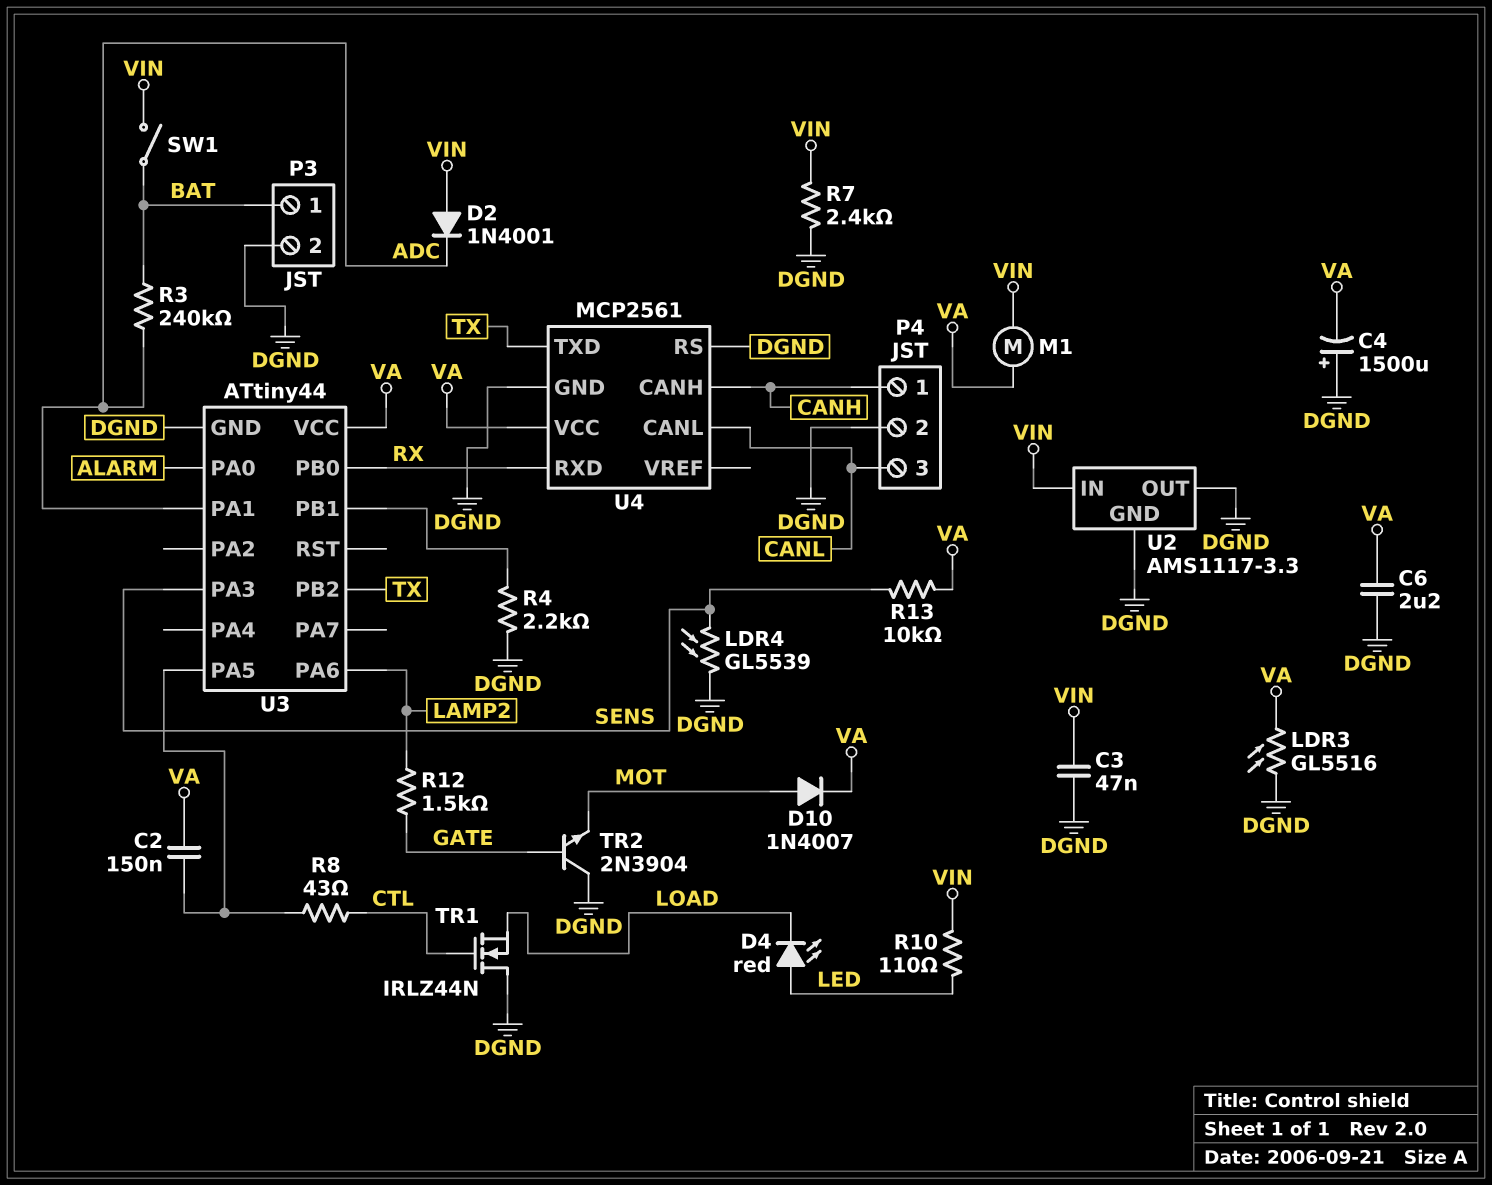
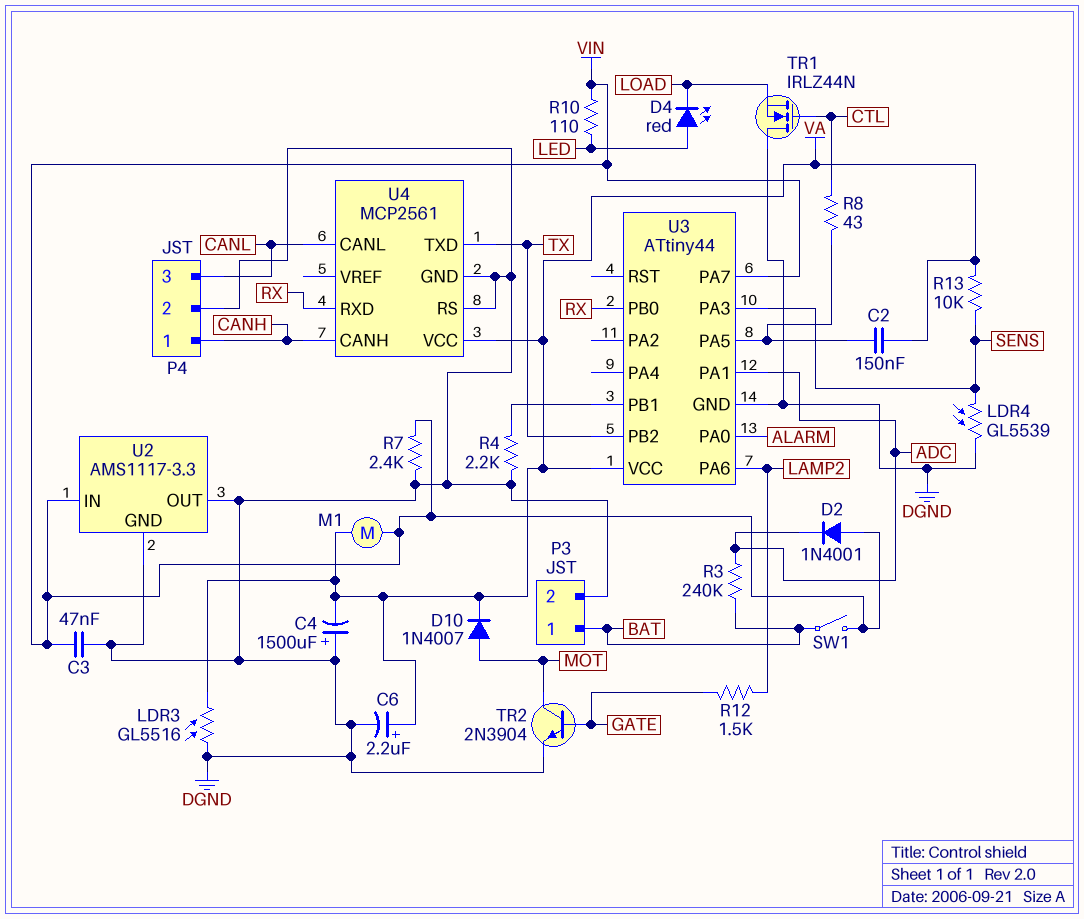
C6: 2.2uF (DGND, VA) -> 2.2uF (plus VA, minus DGND)
TR2: NPN 2N3904 (B GATE, C DGND, E MOT) -> NPN 2N3904 (B GATE, C MOT, E DGND)
U3 pin PA7: none -> VIN

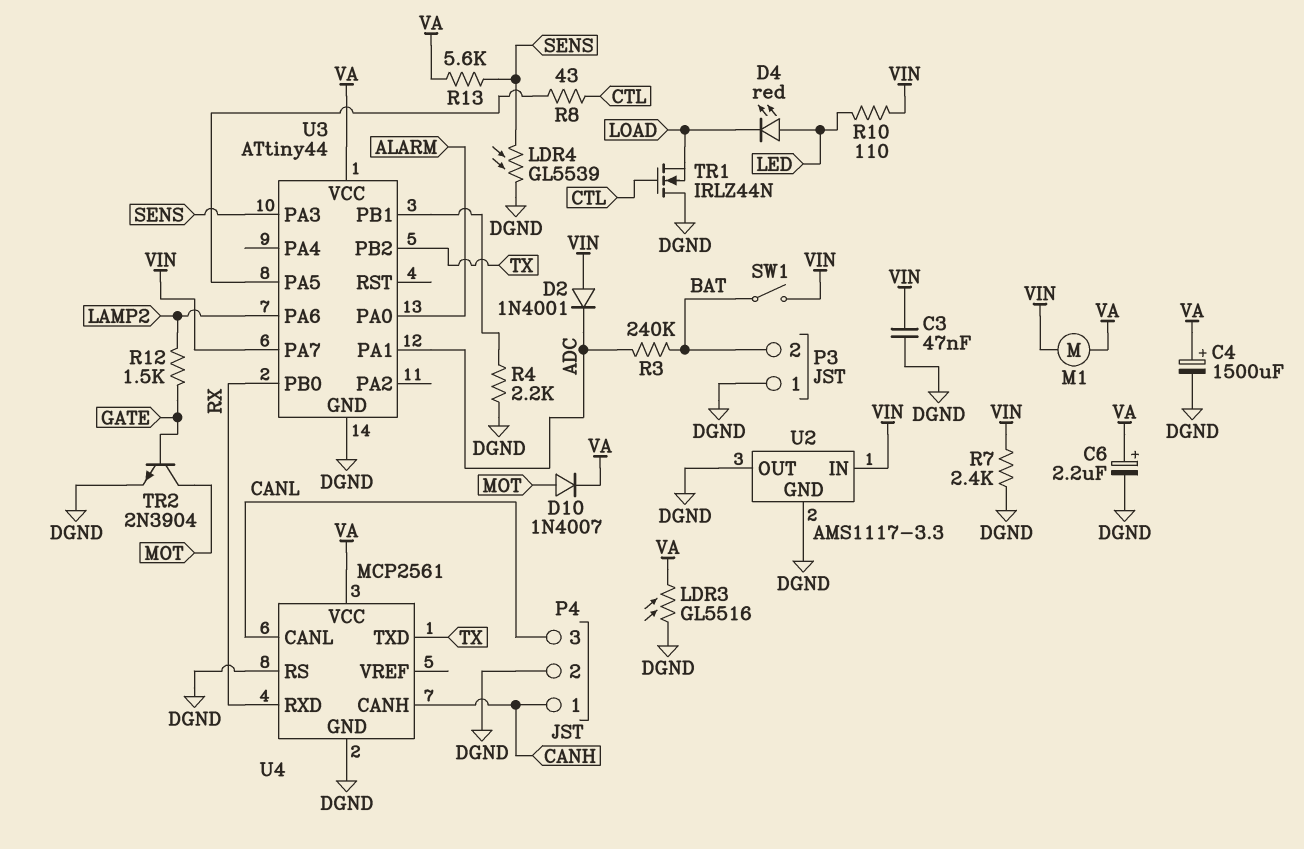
C2: 150nF (U3/PA5, VA) -> none
C4: 1500uF (plus DGND, minus VA) -> 1500uF (plus VA, minus DGND)
P3 pin 1: BAT -> DGND
P3 pin 2: DGND -> BAT
R13: 10k (SENS, VA) -> 5.6k (SENS, VA)

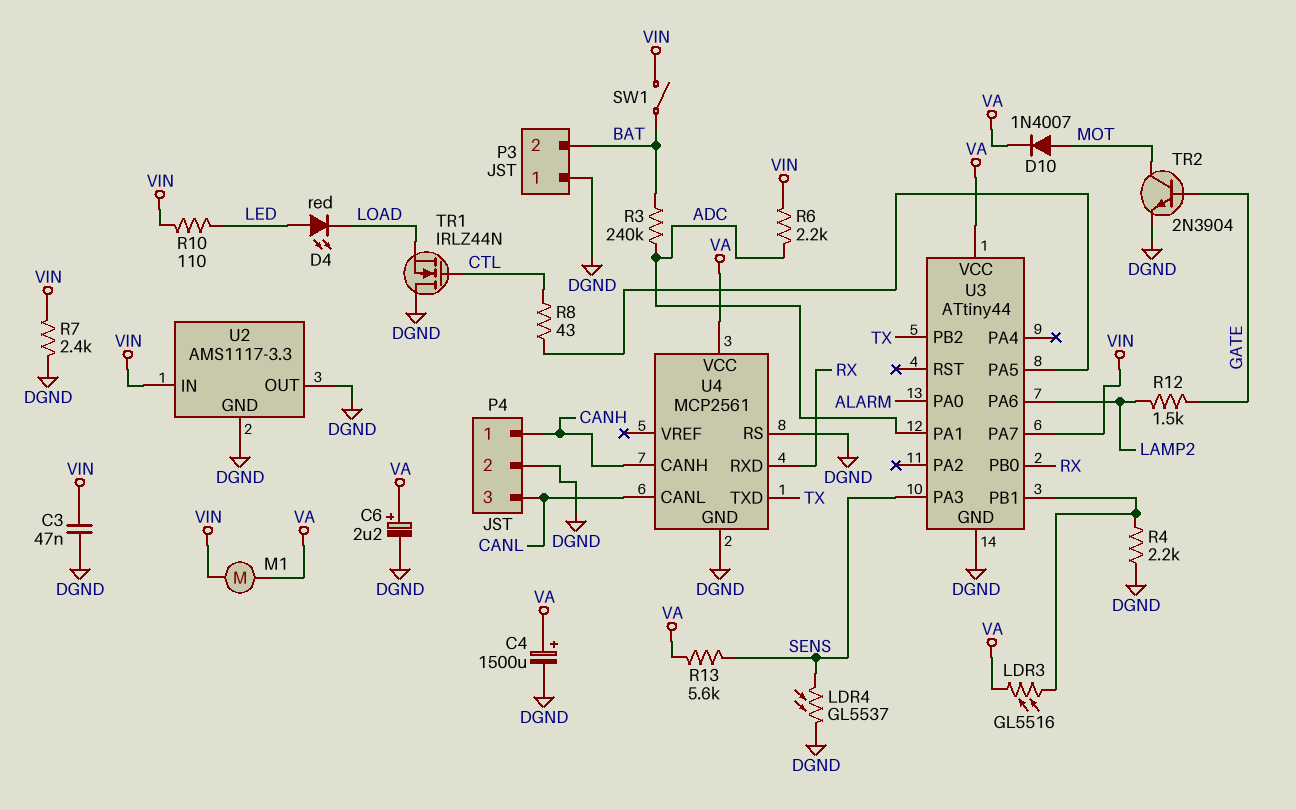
D2: diode 1N4001 (A VIN, K ADC) -> none
LDR3: GL5516 (DGND, VA) -> GL5516 (U3/PB1, VA)
LDR4: GL5539 (DGND, SENS) -> GL5537 (DGND, SENS)
R6: none -> 2.2k (ADC, VIN)

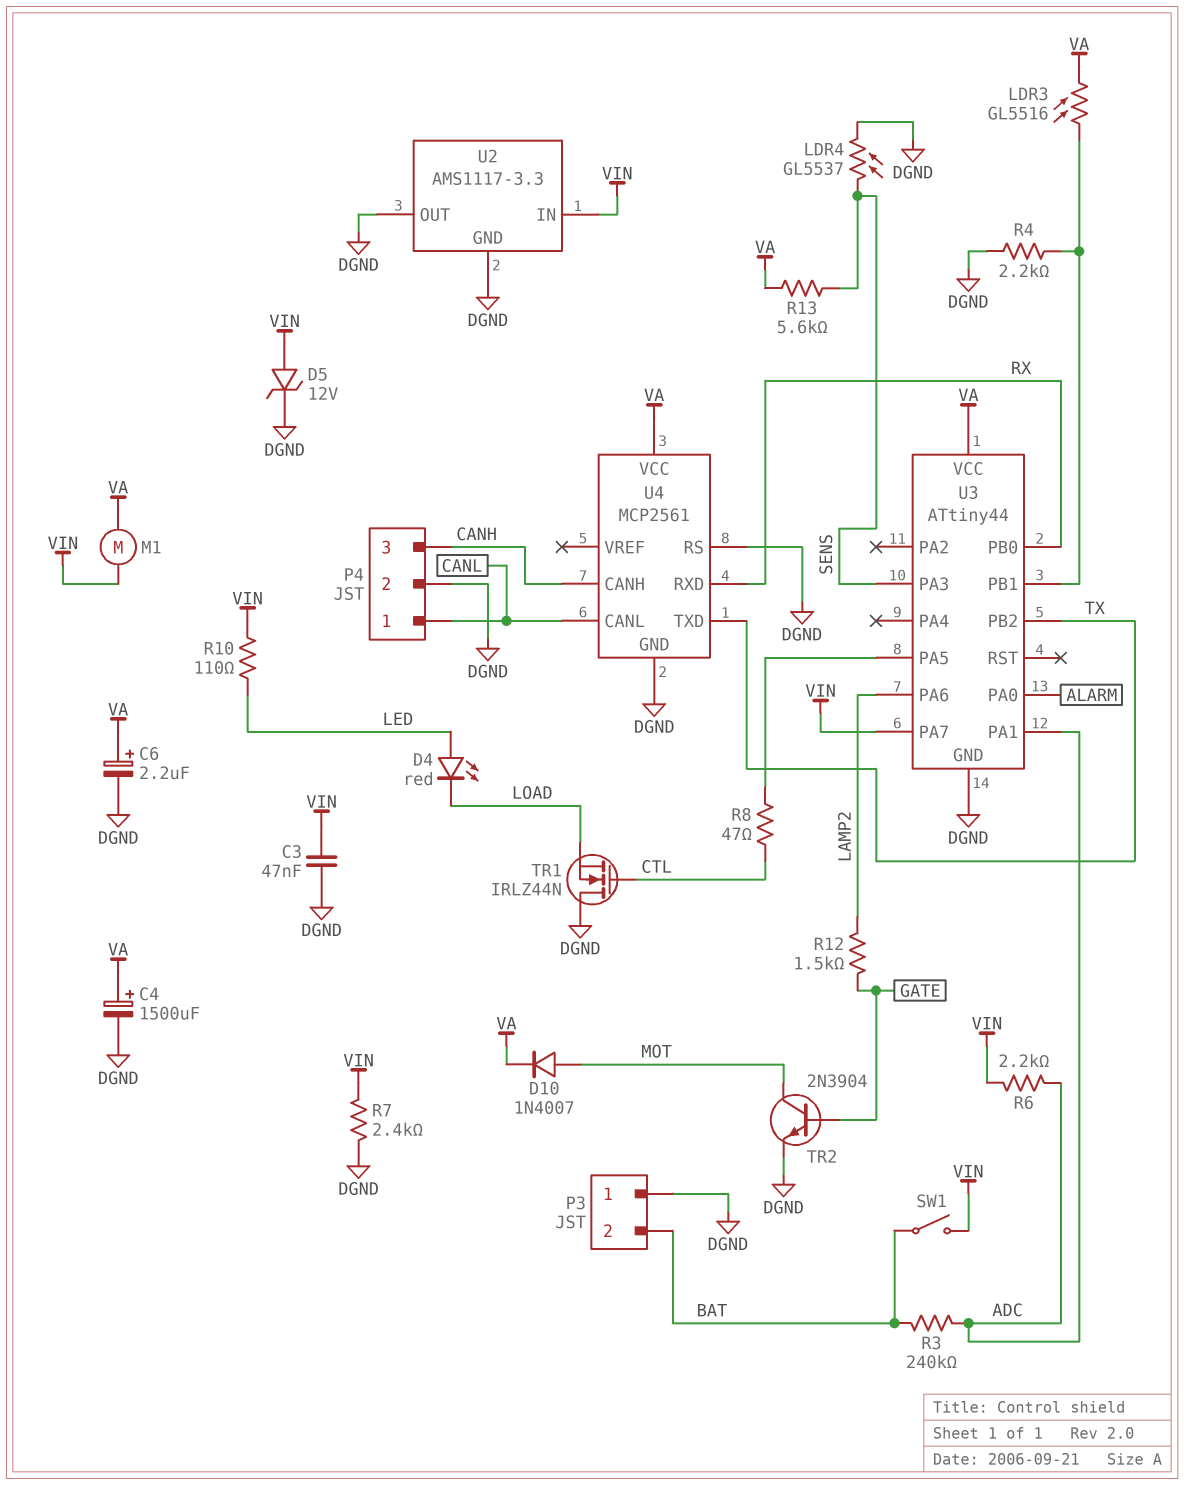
D5: none -> zener 12V (A VIN, K DGND)
P4 pin 1: CANH -> CANL
P4 pin 3: CANL -> CANH
R8: 43 (CTL, U3/PA5) -> 47 (CTL, U3/PA5)

